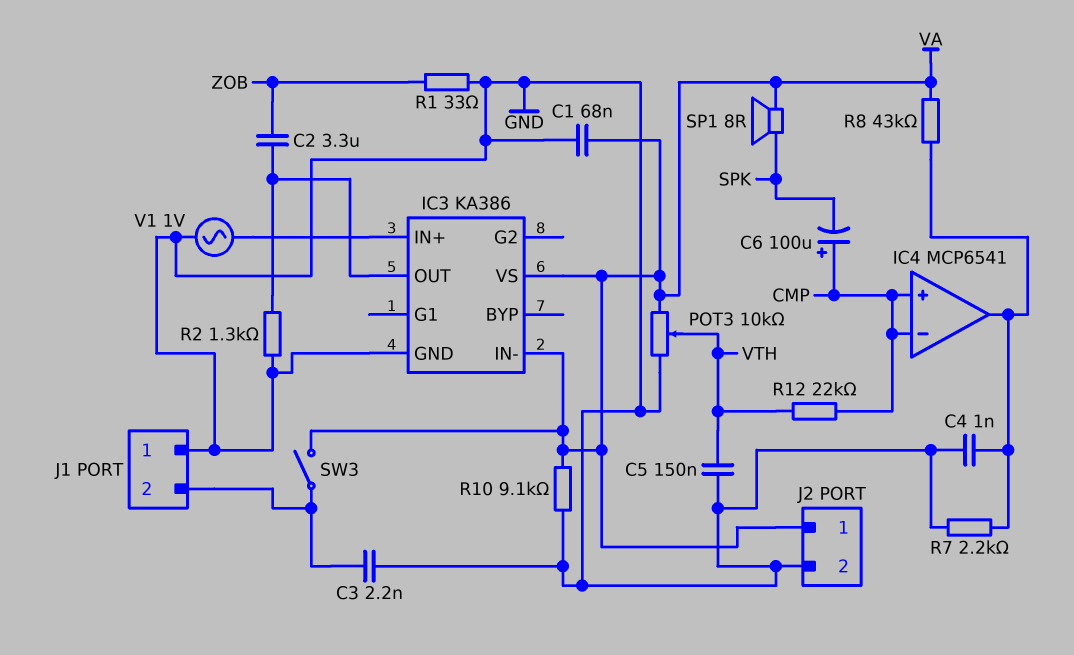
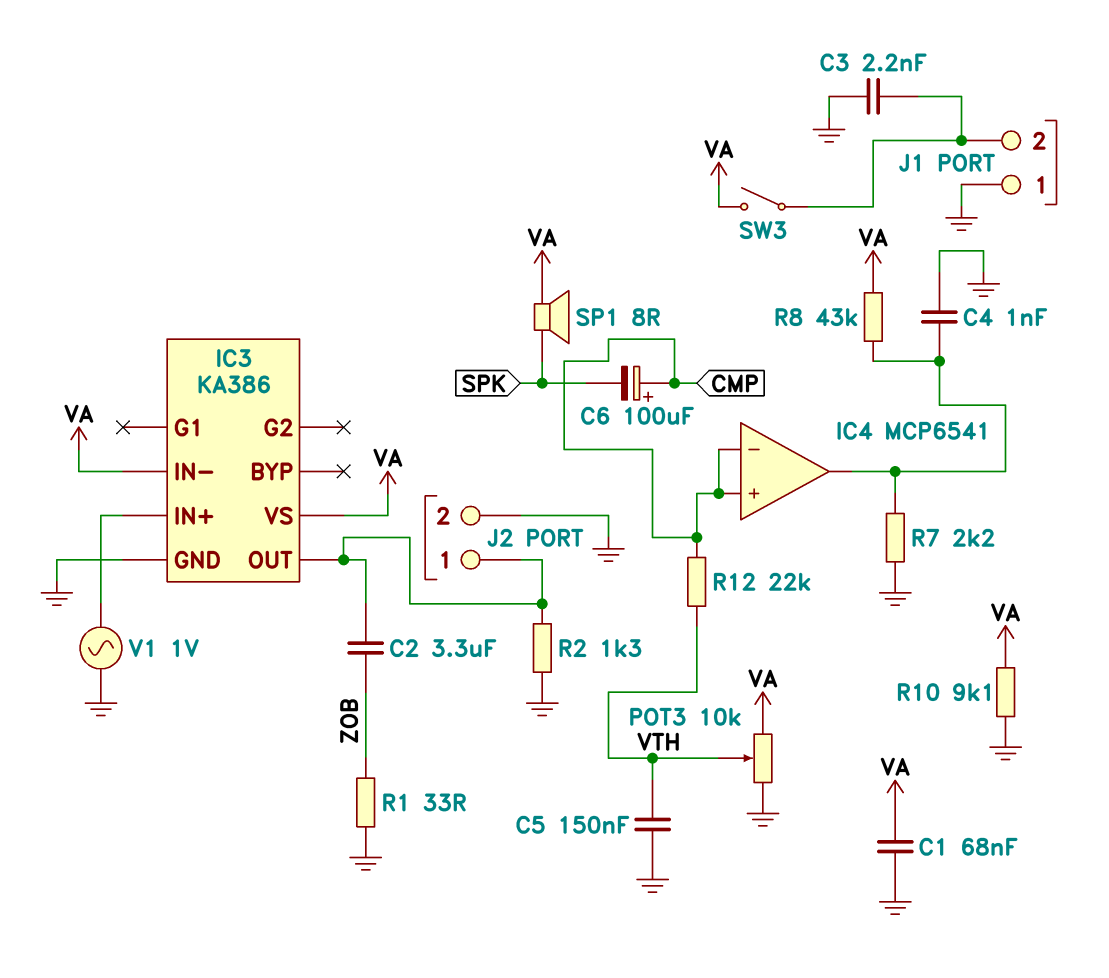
J2 pin 1: VA -> IC3/OUT

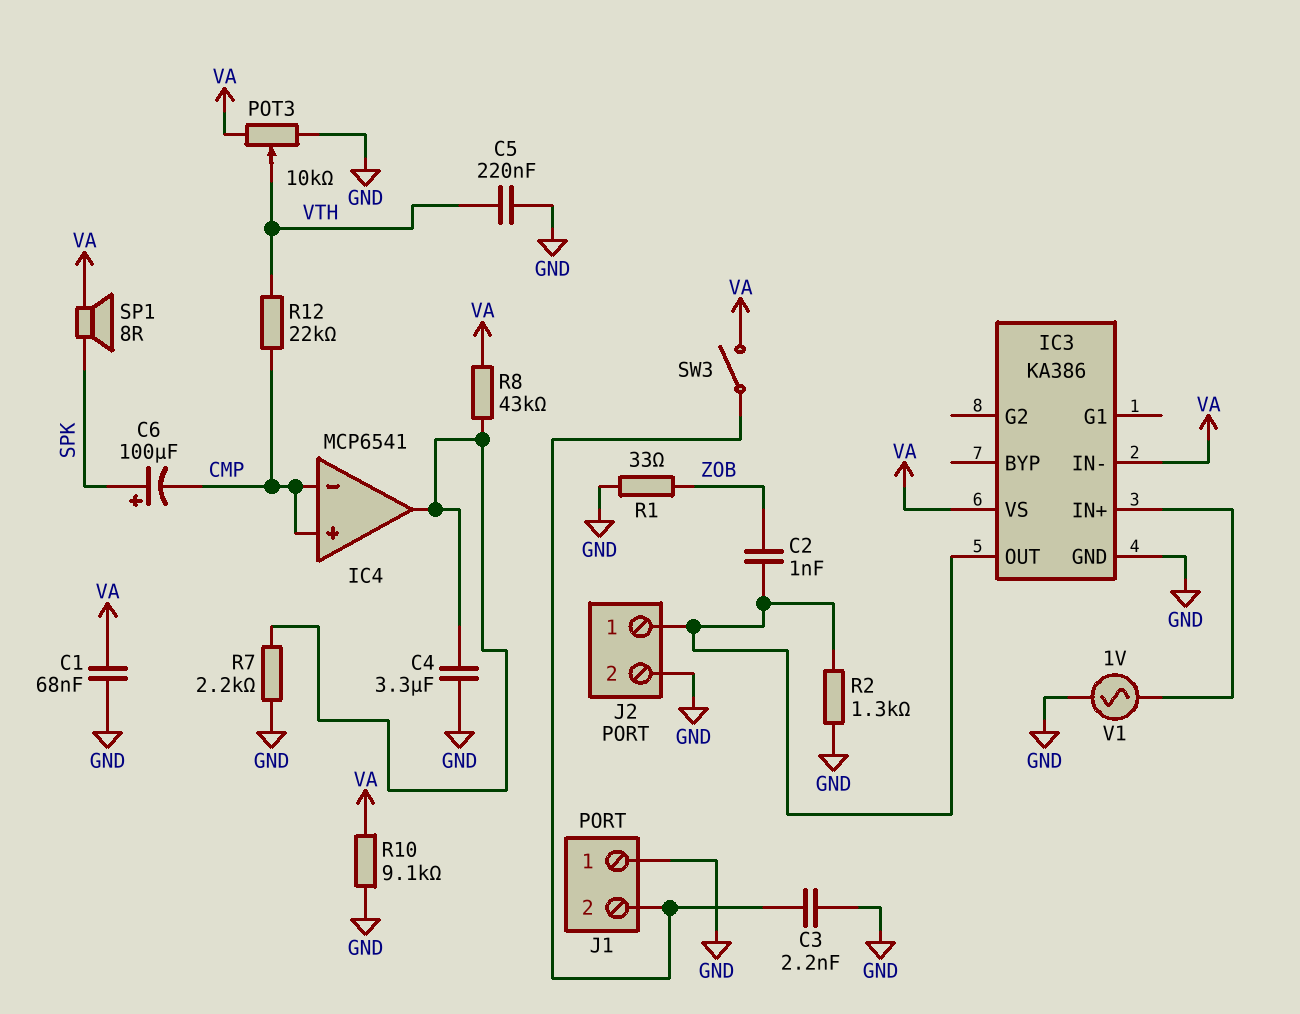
C2: 3.3uF (IC3/OUT, ZOB) -> 1nF (IC3/OUT, ZOB)
C4: 1nF (GND, IC4/out) -> 3.3uF (GND, IC4/out)
C5: 150nF (GND, VTH) -> 220nF (GND, VTH)
C6: 100uF (plus CMP, minus SPK) -> 100uF (plus SPK, minus CMP)

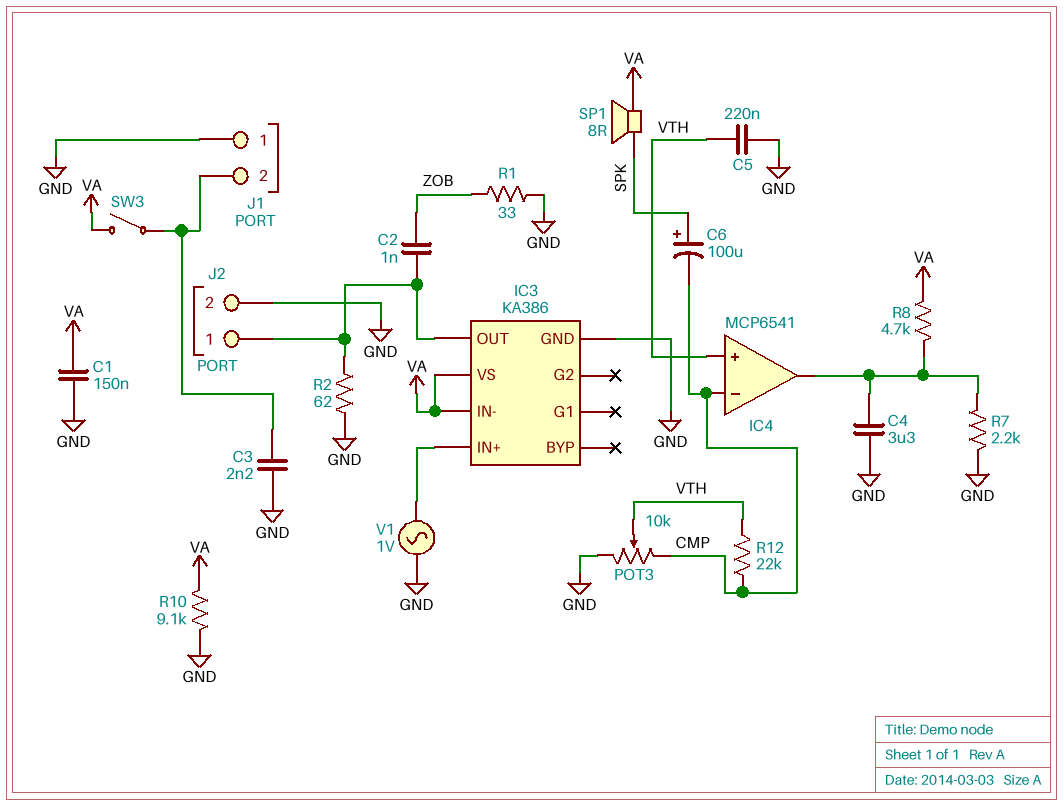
C1: 68nF (GND, VA) -> 150nF (GND, VA)
IC4 pin in+: CMP -> VTH
POT3: 10k (GND, VA, wiper VTH) -> 10k (CMP, GND, wiper VTH)
R2: 1.3k (GND, IC3/OUT) -> 62 (GND, IC3/OUT)
R8: 43k (IC4/out, VA) -> 4.7k (IC4/out, VA)

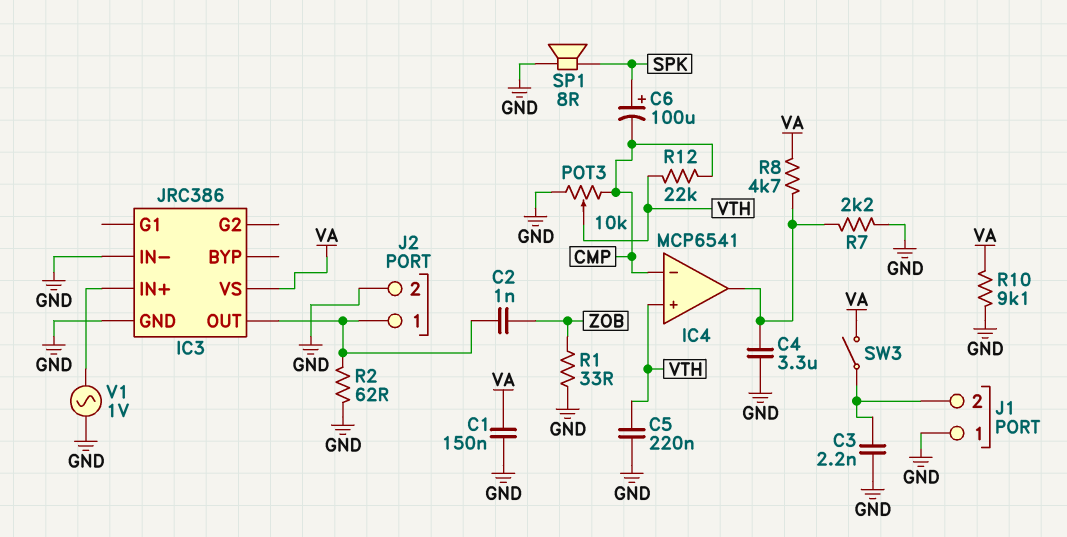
IC3: KA386 -> JRC386
IC3 pin IN-: VA -> GND
SP1: speaker 8R (SPK, VA) -> speaker 8R (GND, SPK)

